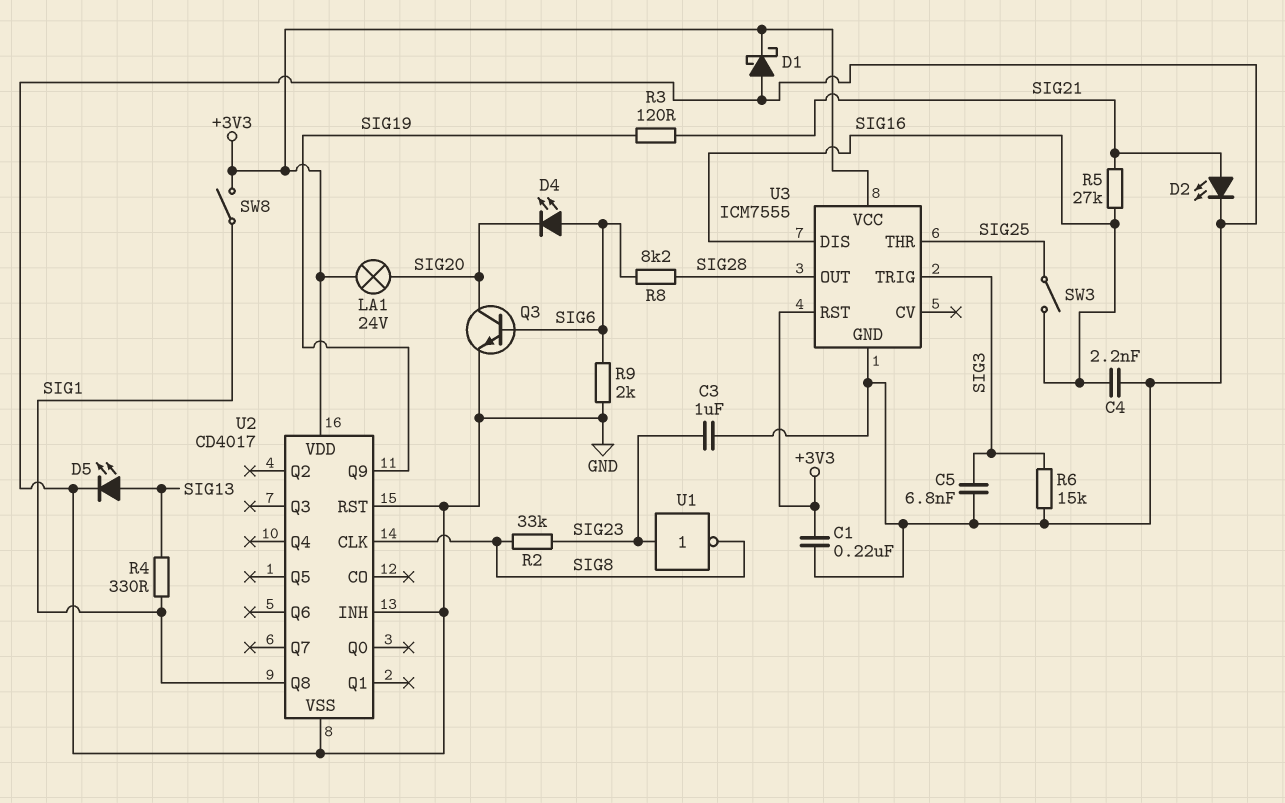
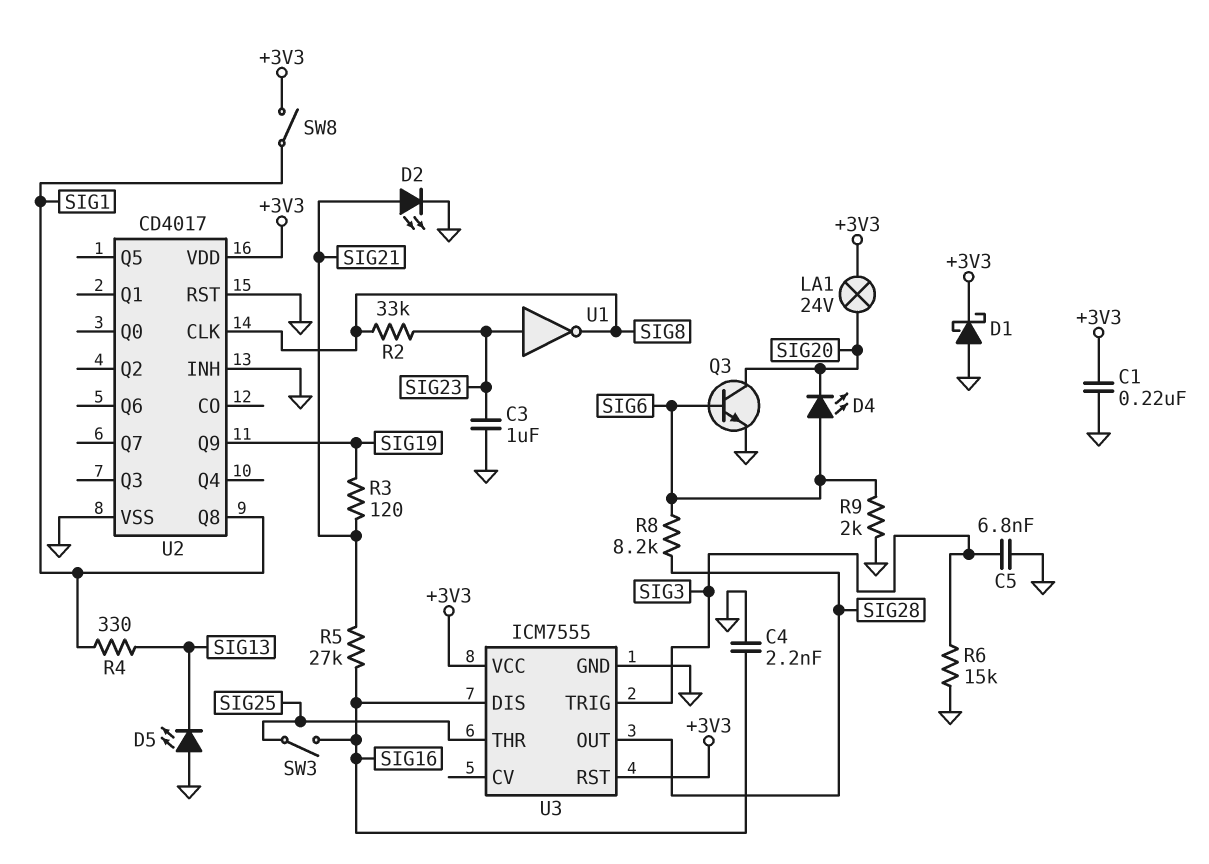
D5: LED (A SIG13, K GND) -> LED (A GND, K SIG13)

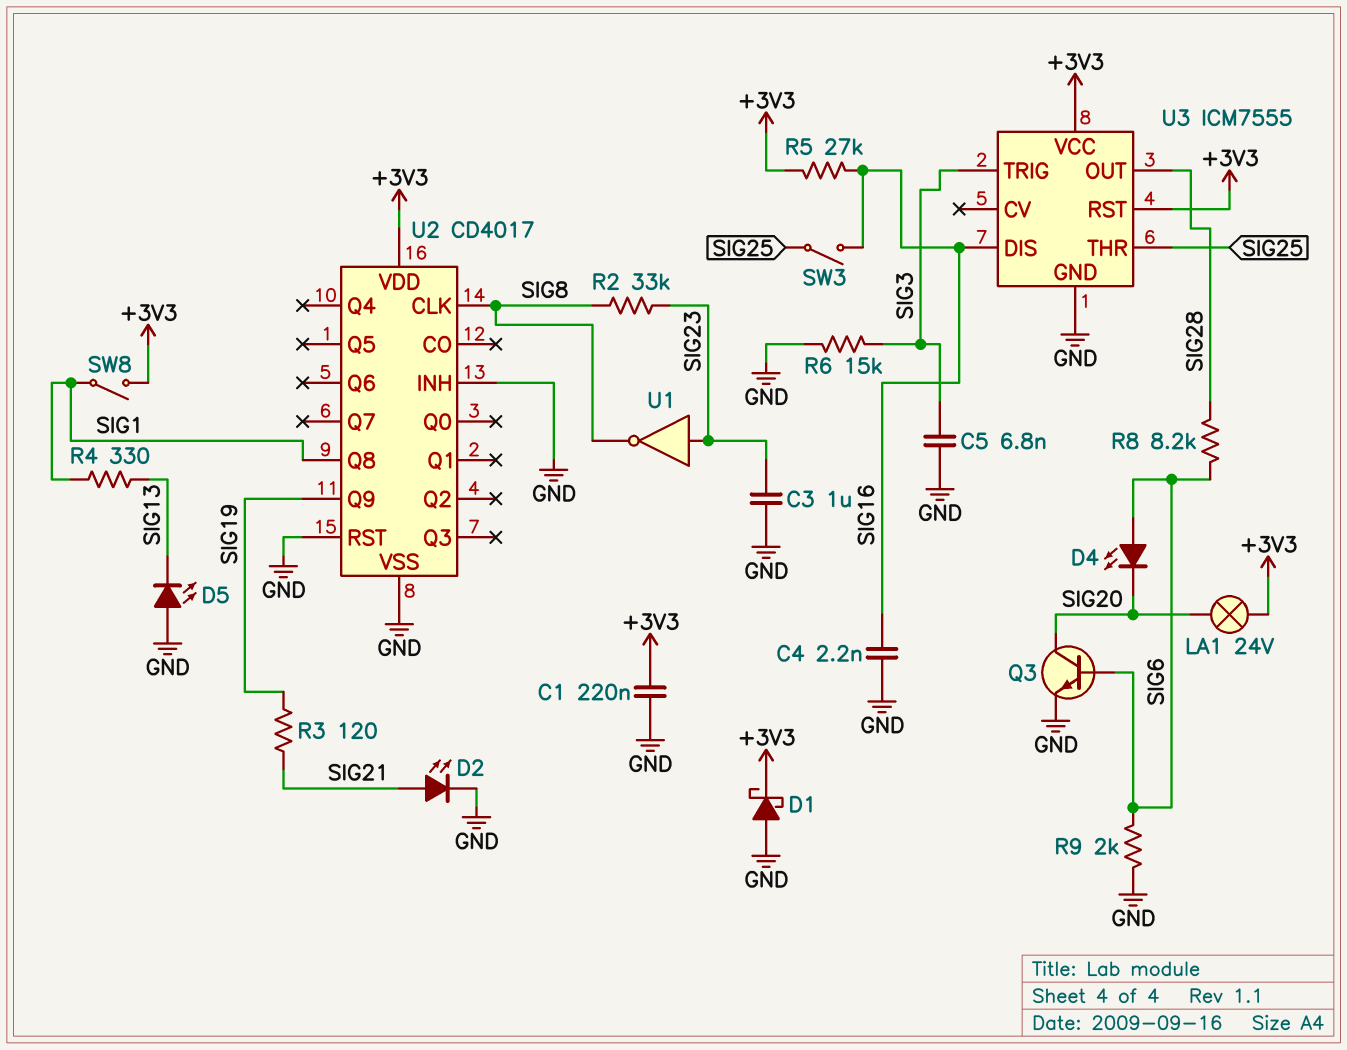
R5: 27k (SIG16, SIG21) -> 27k (+3V3, SIG16)

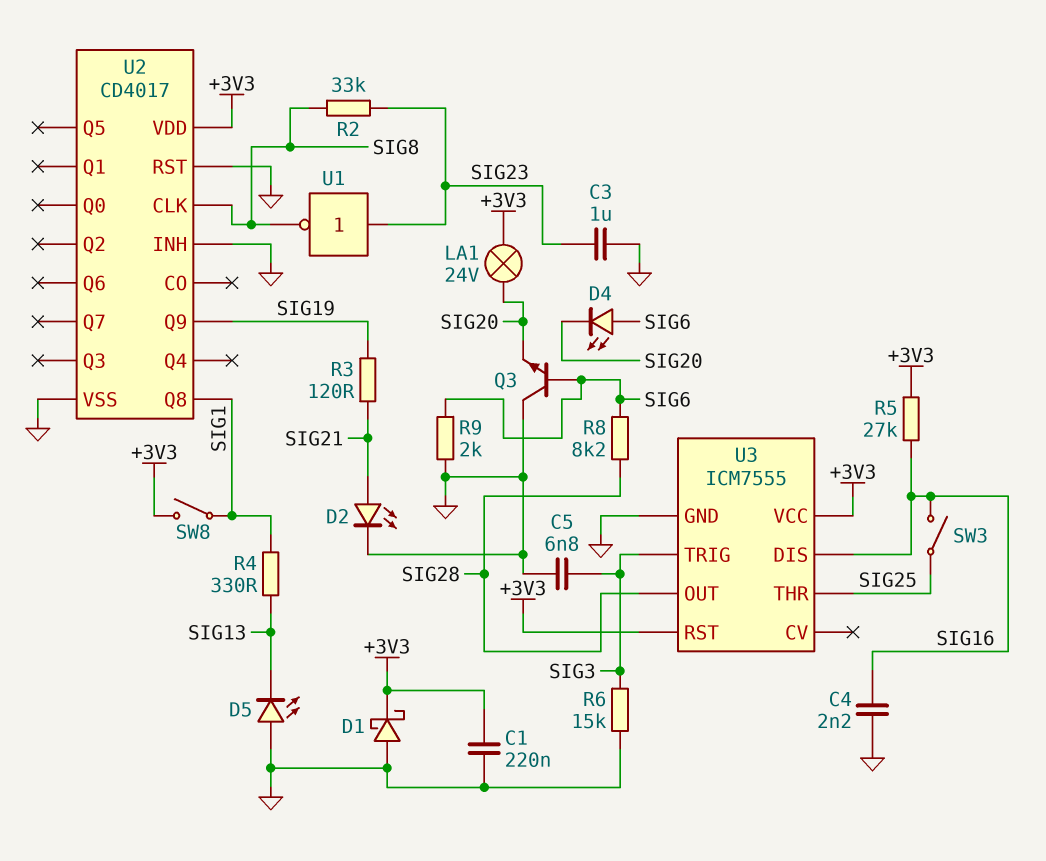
Q3: NPN (B SIG6, C SIG20, E GND) -> NPN (B SIG6, C GND, E SIG20)

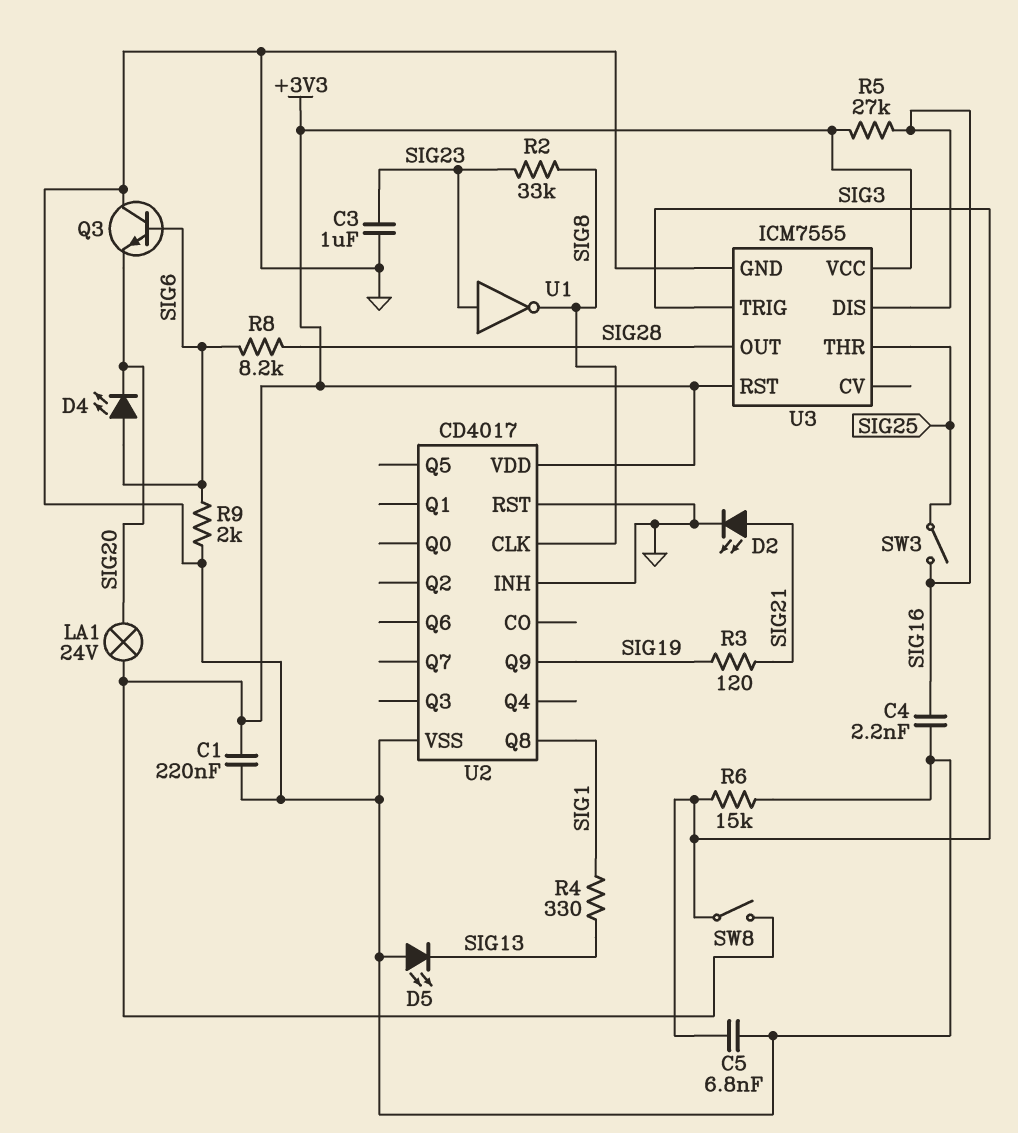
D1: schottky (A GND, K +3V3) -> none
SW8: switch (+3V3, SIG1) -> switch (+3V3, SIG3)

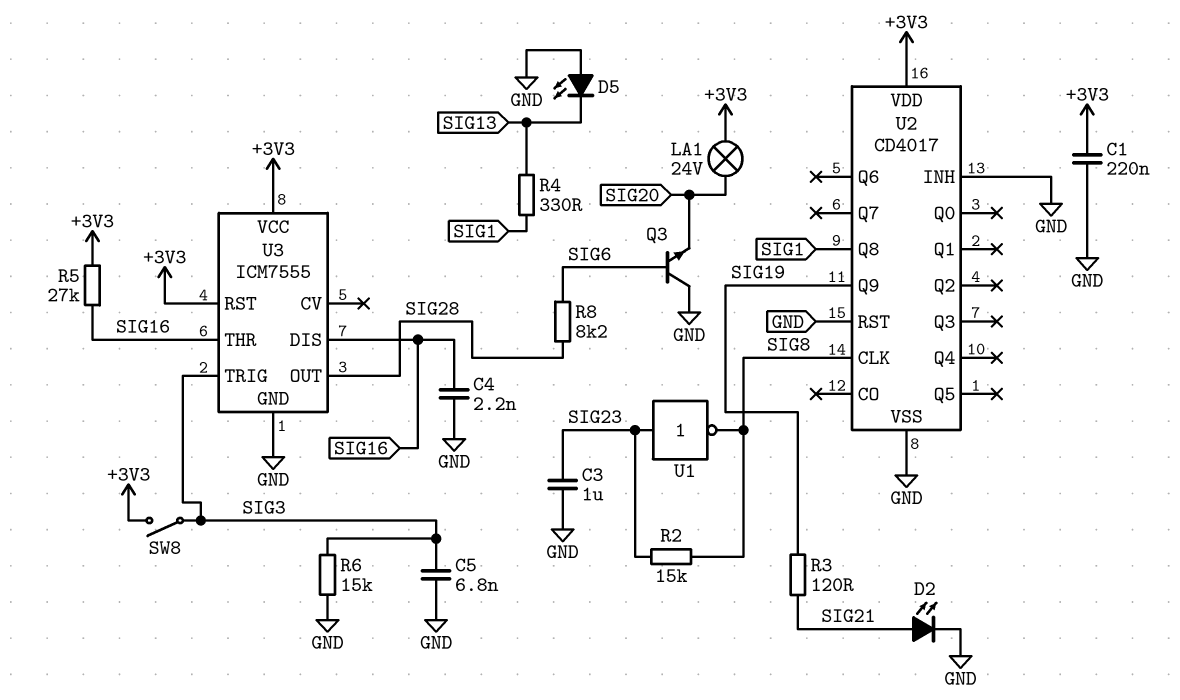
D4: LED (A SIG6, K SIG20) -> none
R2: 33k (SIG8, SIG23) -> 15k (SIG8, SIG23)
R9: 2k (GND, SIG6) -> none
SW3: switch (SIG16, SIG25) -> none
U3 pin THR: SIG25 -> SIG16

